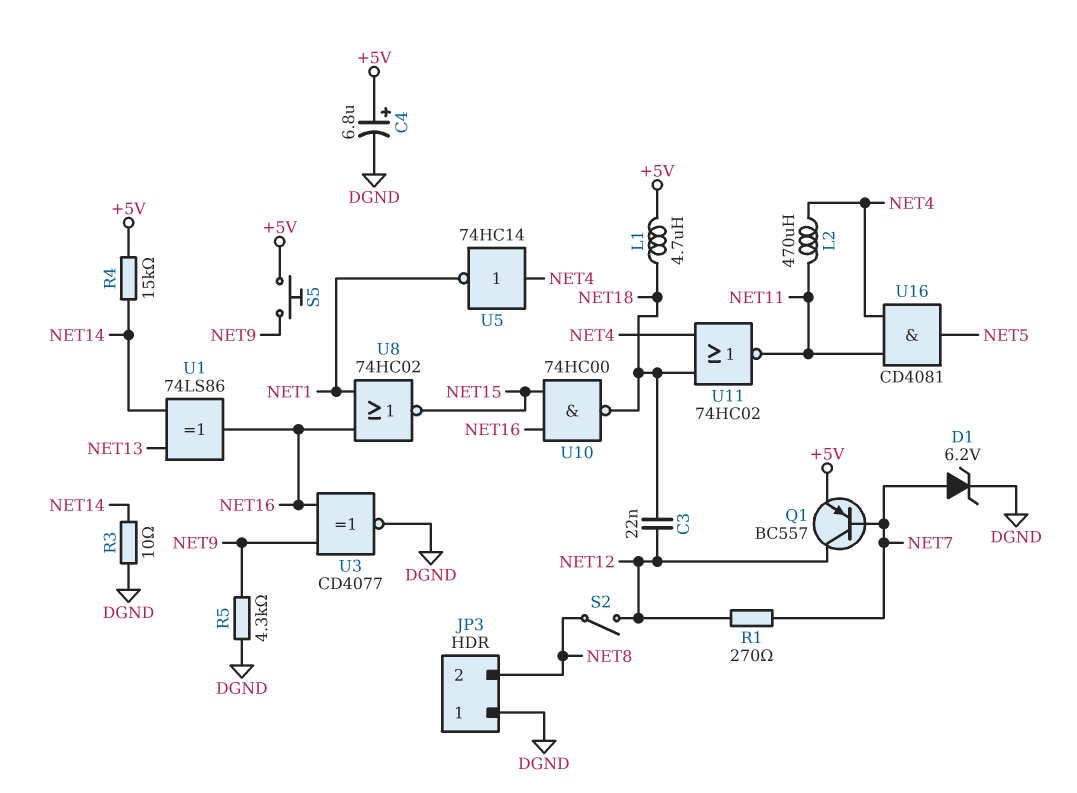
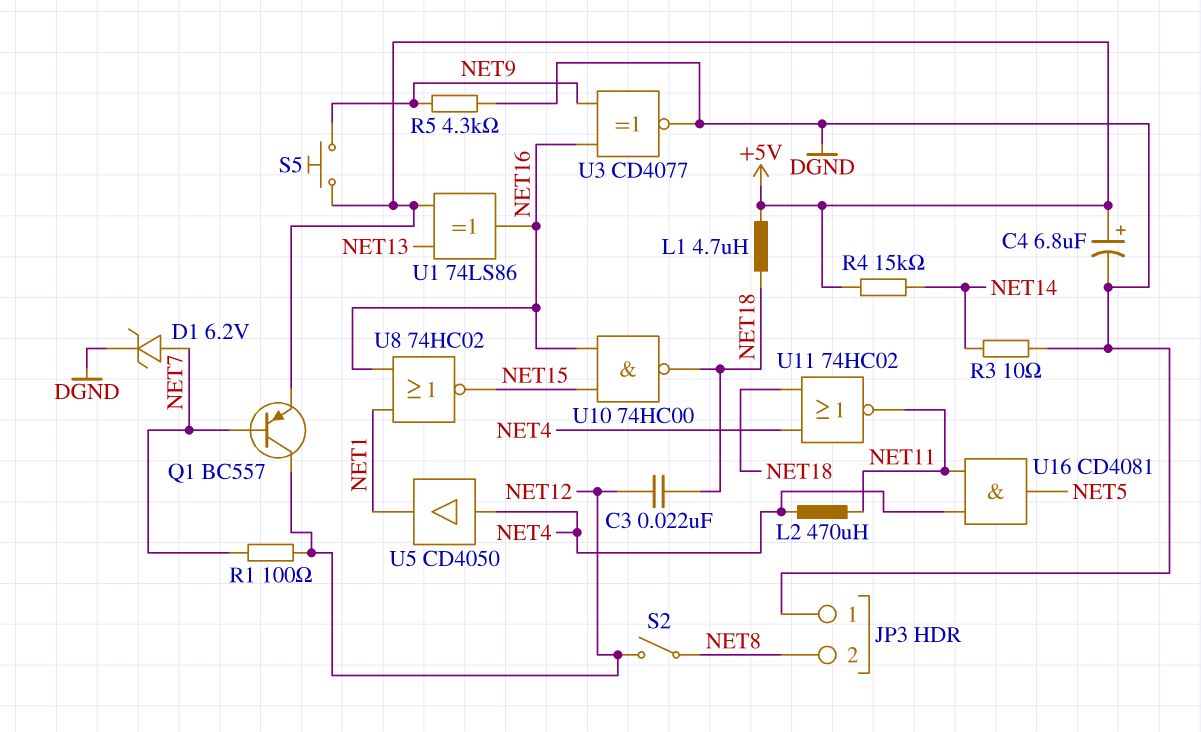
R1: 270 (NET7, NET12) -> 100 (NET7, NET12)
U1: XOR 74LS86 (in NET13, in NET14, out NET16) -> XOR 74LS86 (in +5V, in NET13, out NET16)
U5: NOT 74HC14 (in NET4, out NET1) -> buffer CD4050 (in NET4, out NET1)

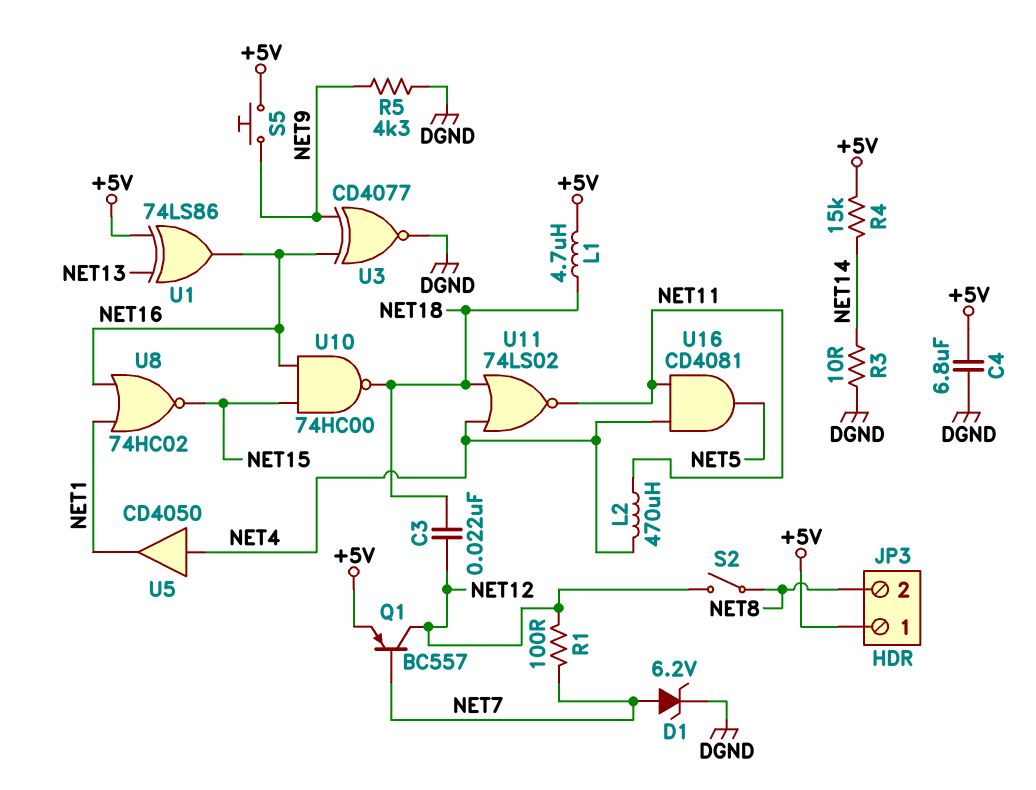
C4: 6.8uF (plus +5V, minus DGND) -> 6.8uF (+5V, DGND)
JP3 pin 1: DGND -> +5V
U11: NOR 74HC02 (in NET4, in NET18, out NET11) -> NOR 74LS02 (in NET4, in NET18, out NET11)

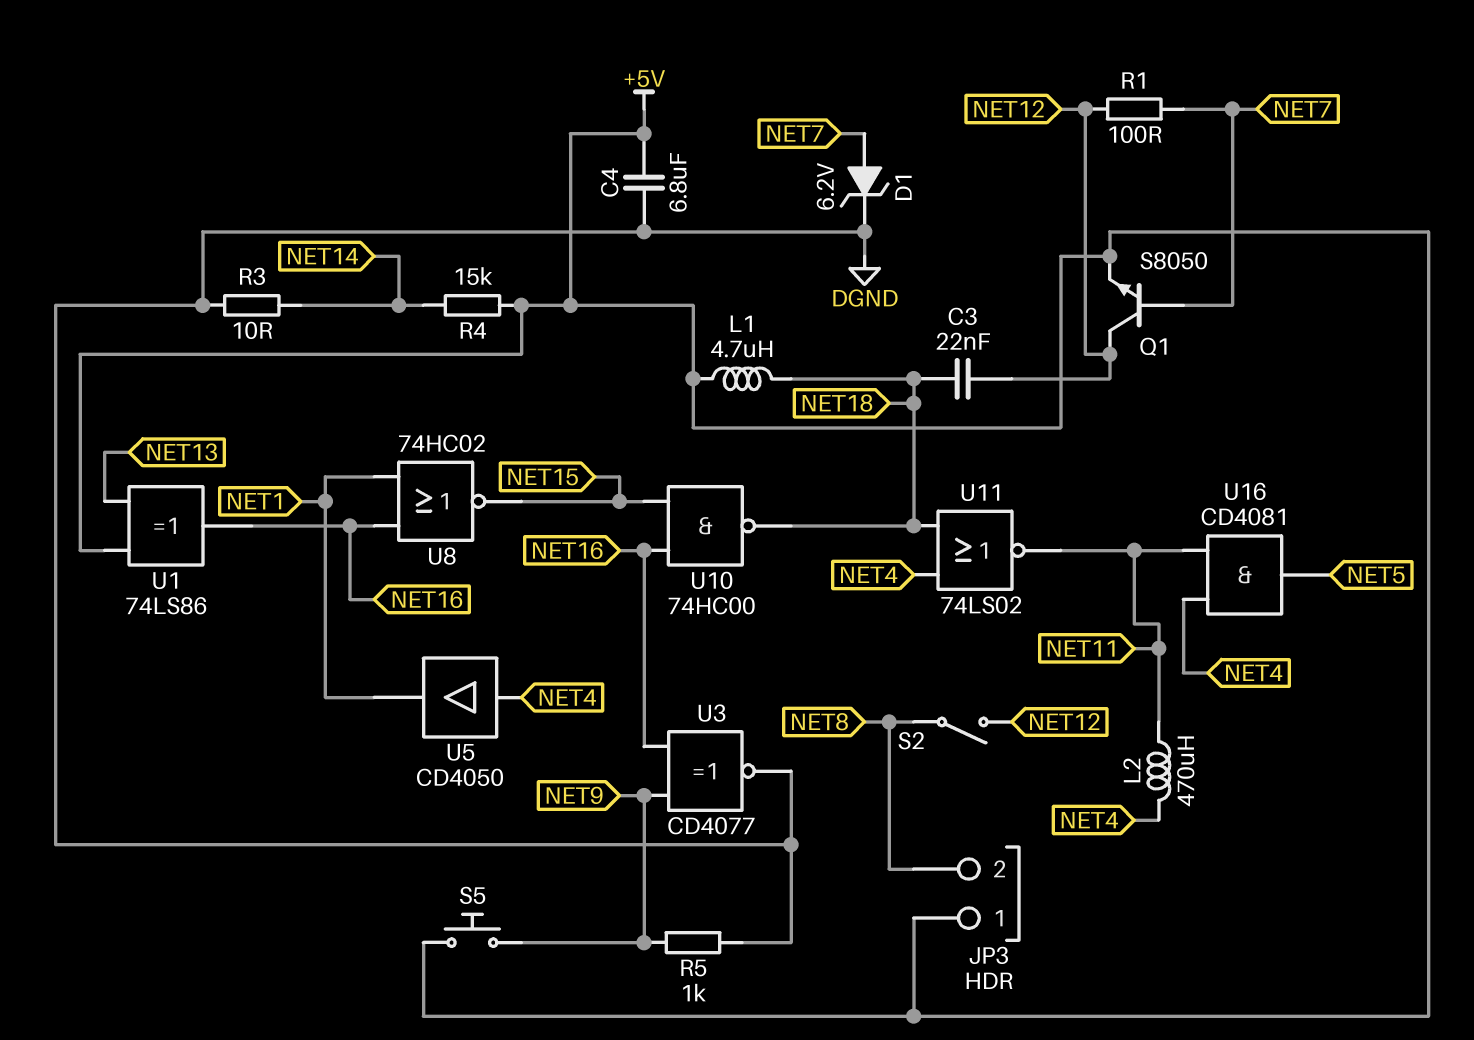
Q1: PNP BC557 (B NET7, C NET12, E +5V) -> NPN S8050 (B NET7, C NET12, E +5V)
R5: 4.3k (DGND, NET9) -> 1k (DGND, NET9)

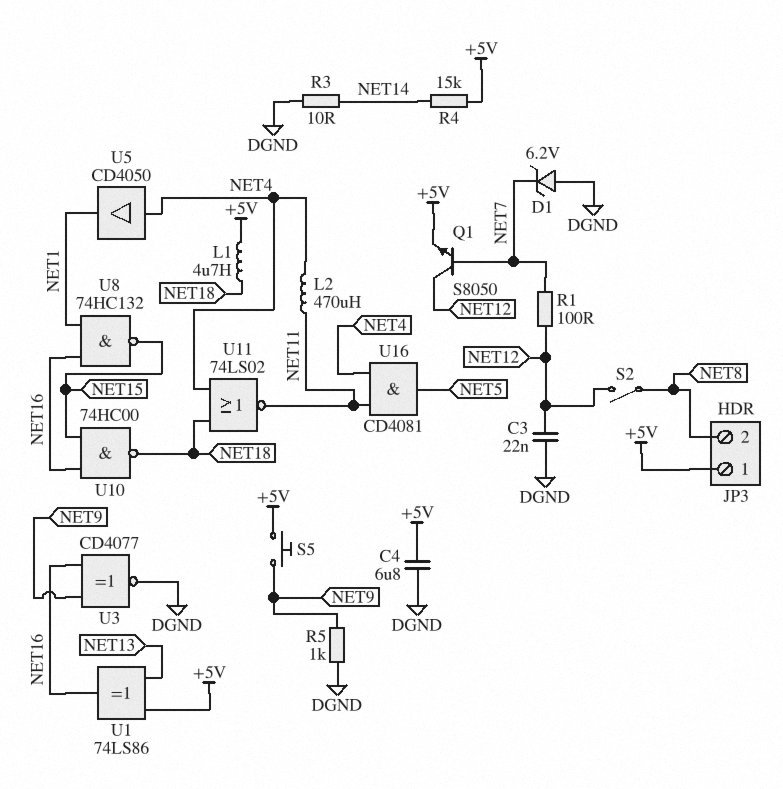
C3: 22nF (NET12, NET18) -> 22nF (DGND, NET12)
D1: zener 6.2V (A NET7, K DGND) -> zener 6.2V (A DGND, K NET7)
U8: NOR 74HC02 (in NET1, in NET16, out NET15) -> NAND 74HC132 (in NET1, in NET16, out NET15)

